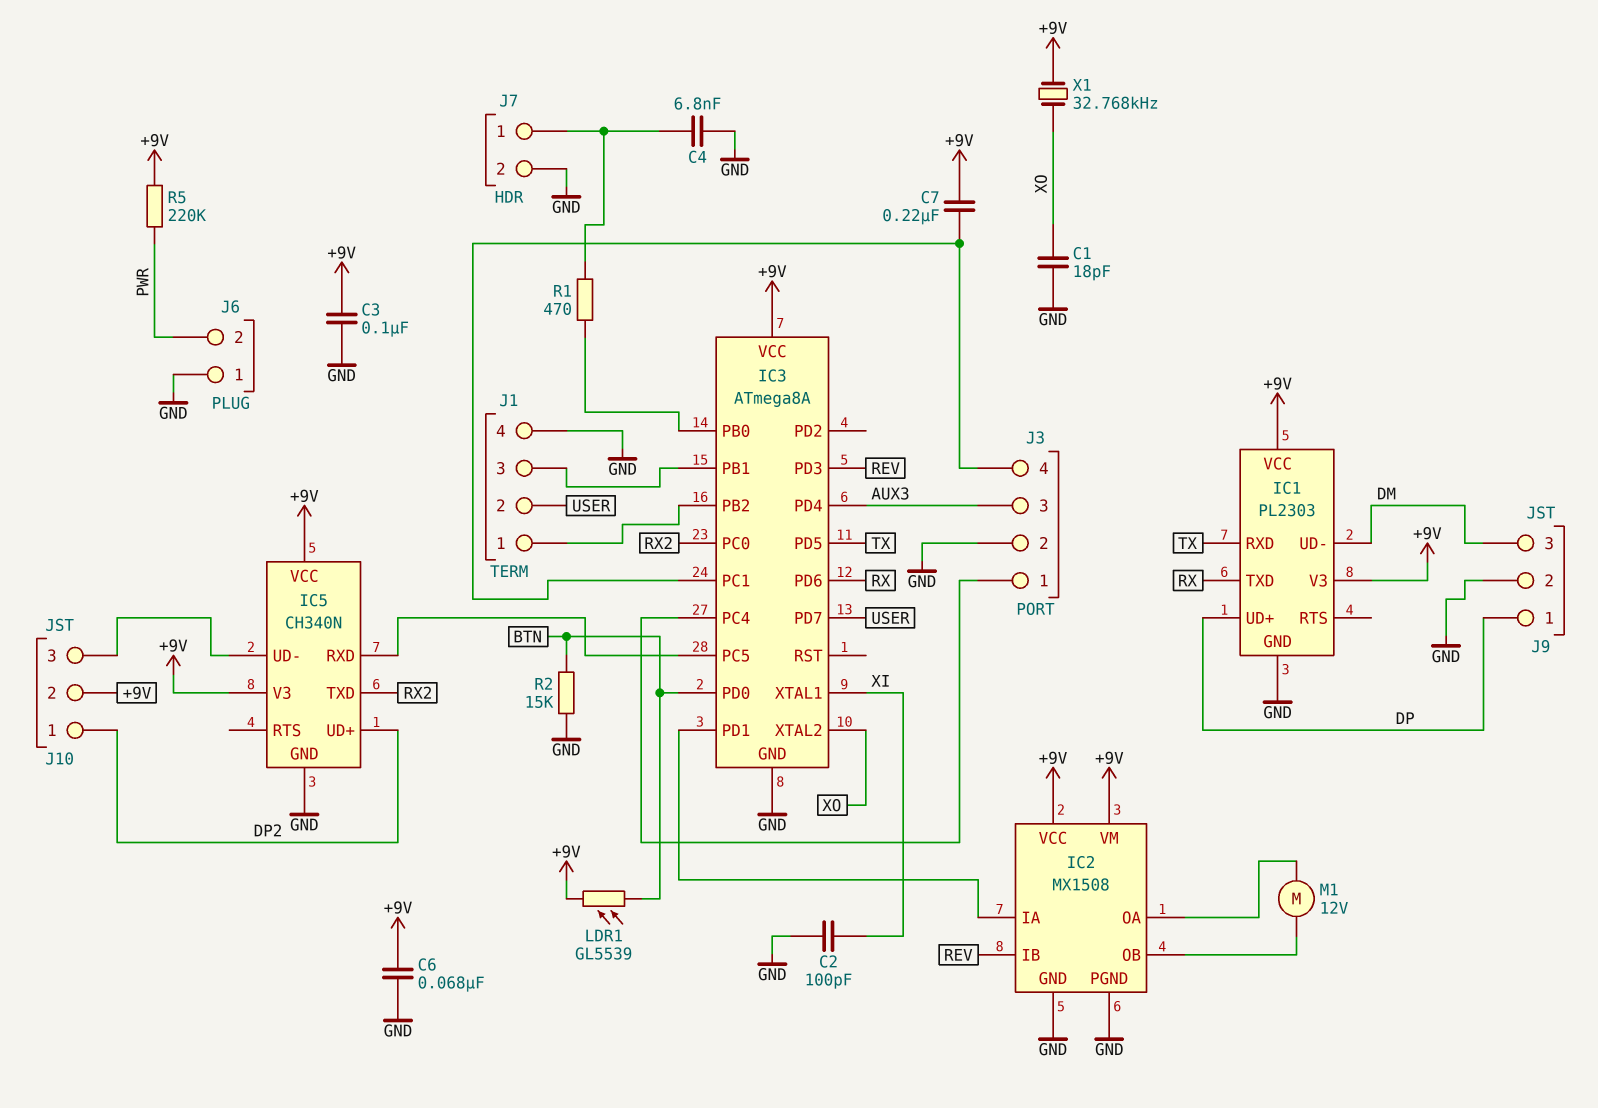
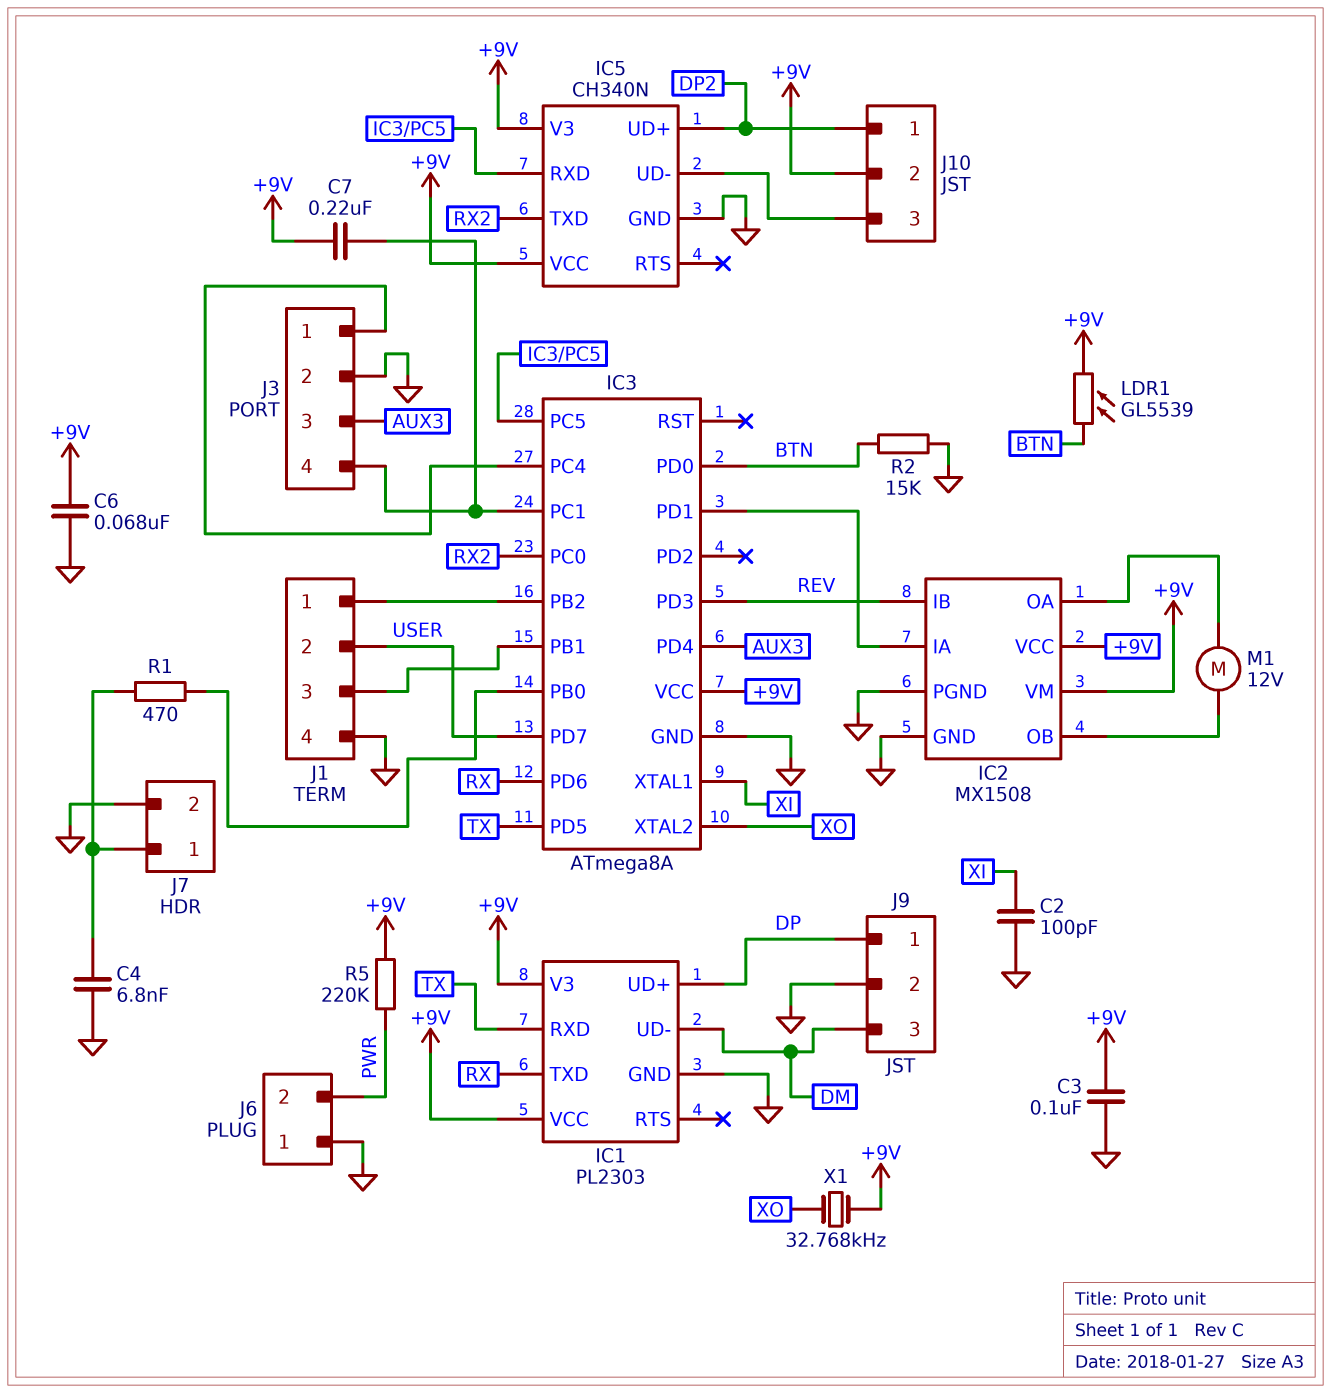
C1: 18pF (GND, XO) -> none

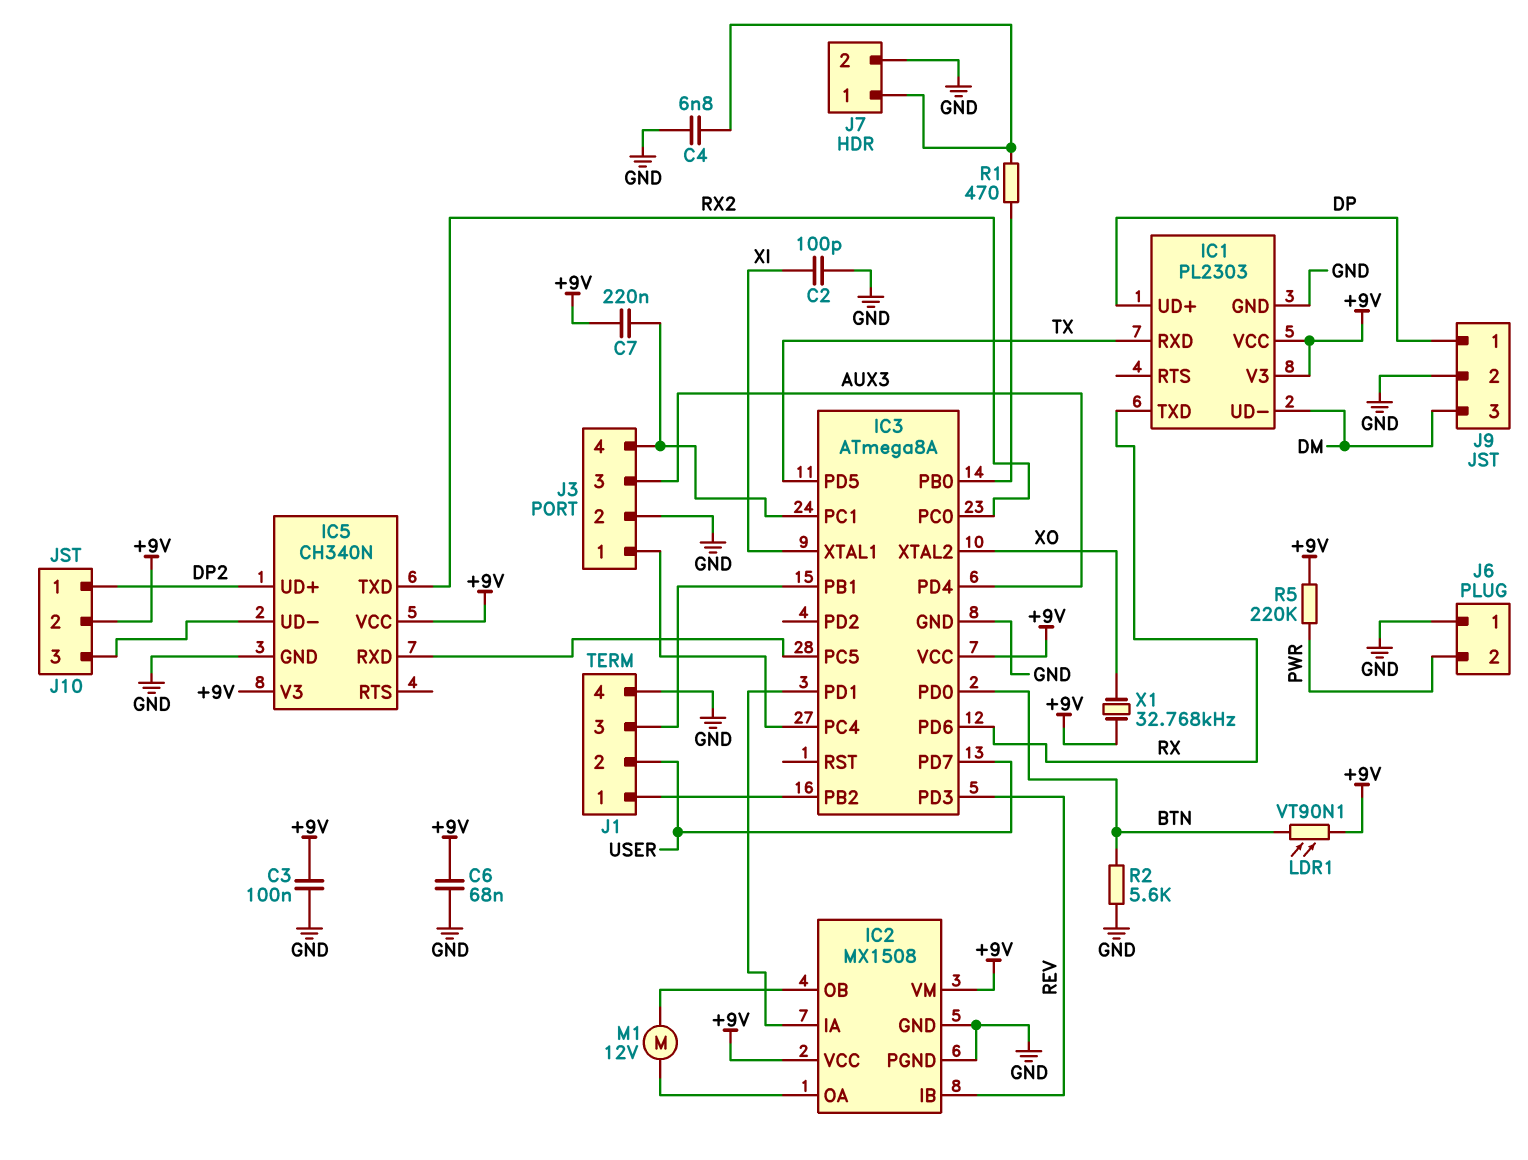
LDR1: GL5539 (+9V, BTN) -> VT90N1 (+9V, BTN)
R2: 15k (BTN, GND) -> 5.6k (BTN, GND)

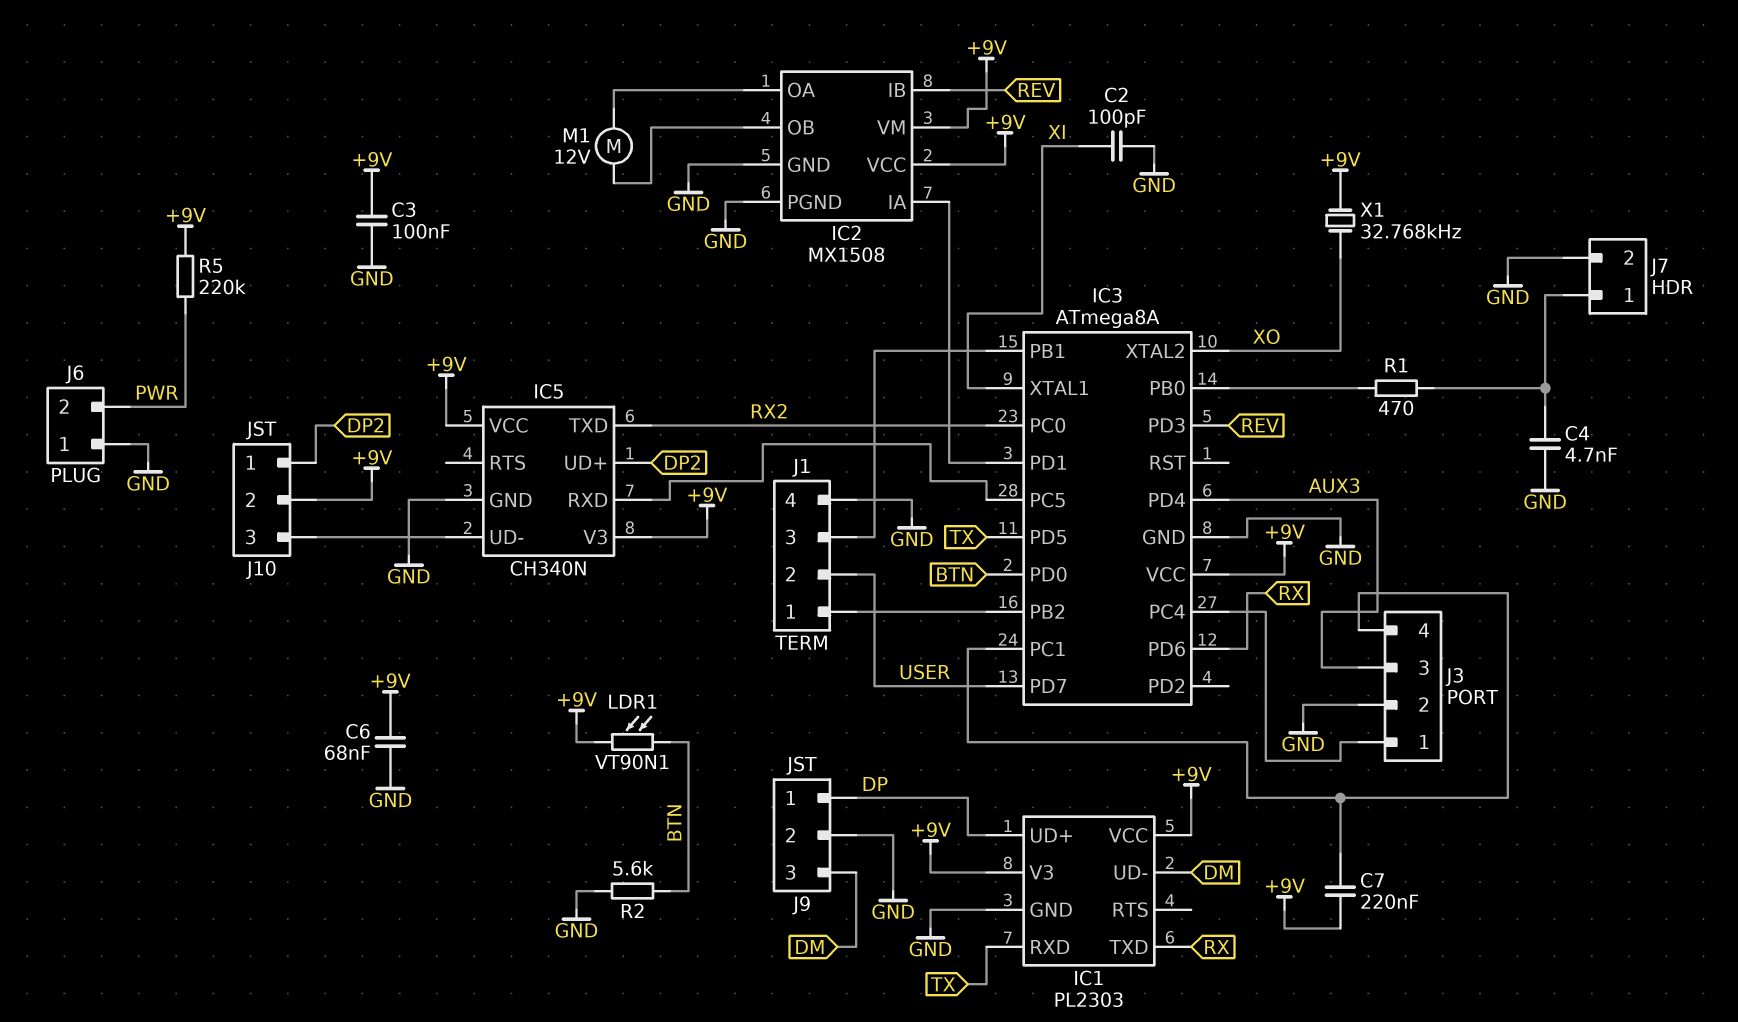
C4: 6.8nF (GND, J7/1) -> 4.7nF (GND, J7/1)

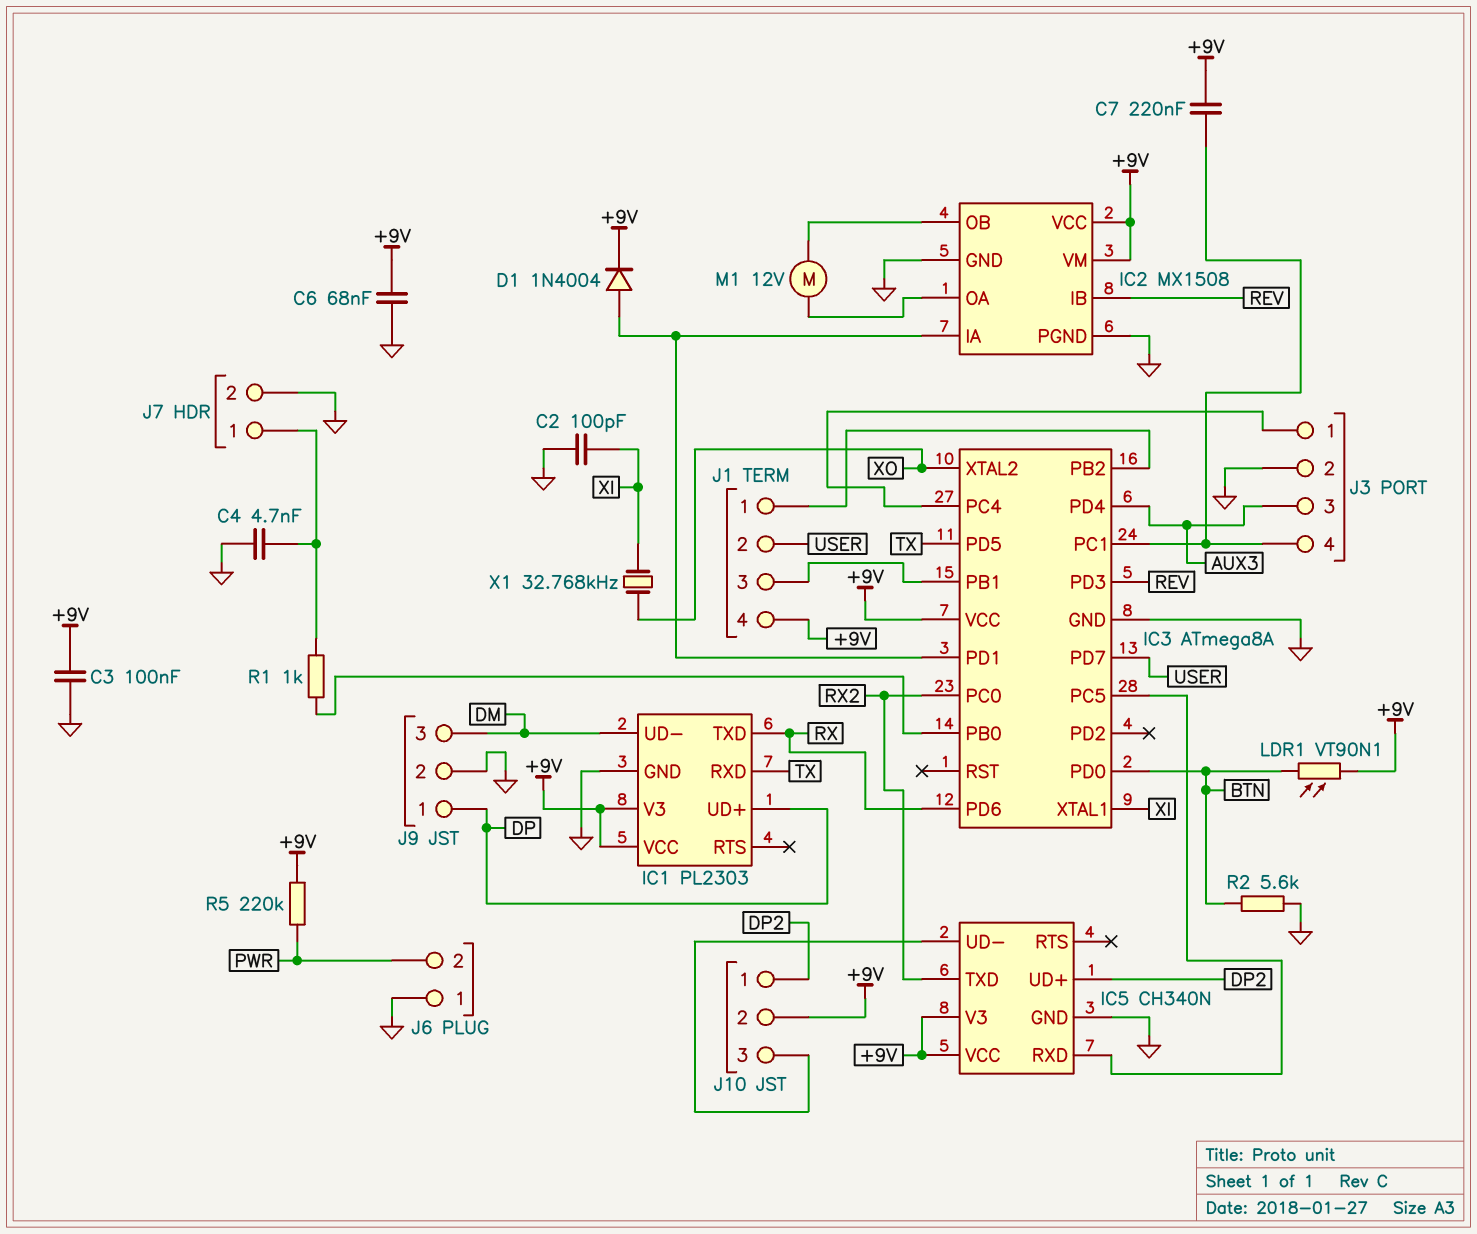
D1: none -> diode 1N4004 (A IC2/IA, K +9V)
J1 pin 4: GND -> +9V
R1: 470 (IC3/PB0, J7/1) -> 1k (IC3/PB0, J7/1)
X1: 32.768kHz (+9V, XO) -> 32.768kHz (XI, XO)

